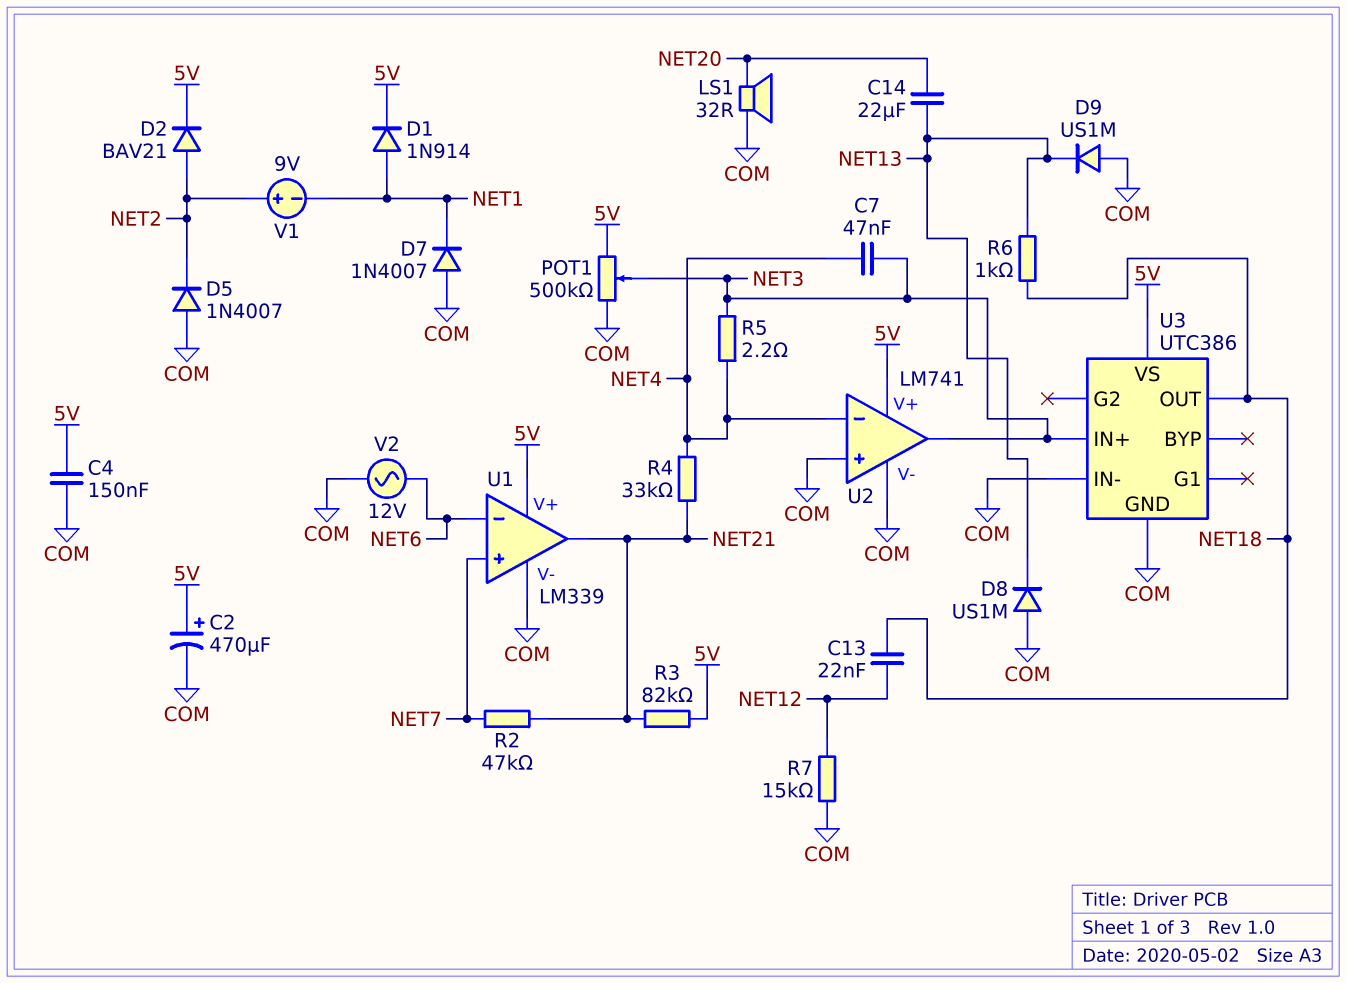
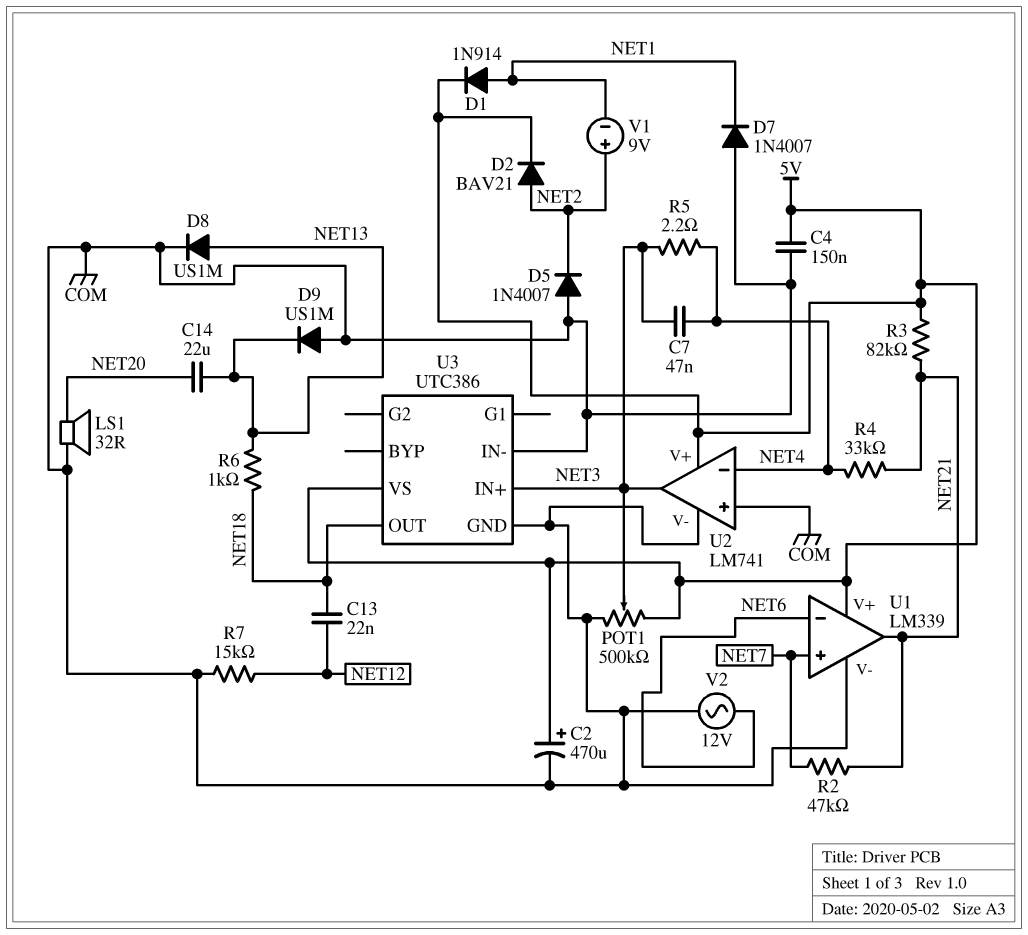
D8: diode US1M (A COM, K NET13) -> diode US1M (A NET13, K COM)

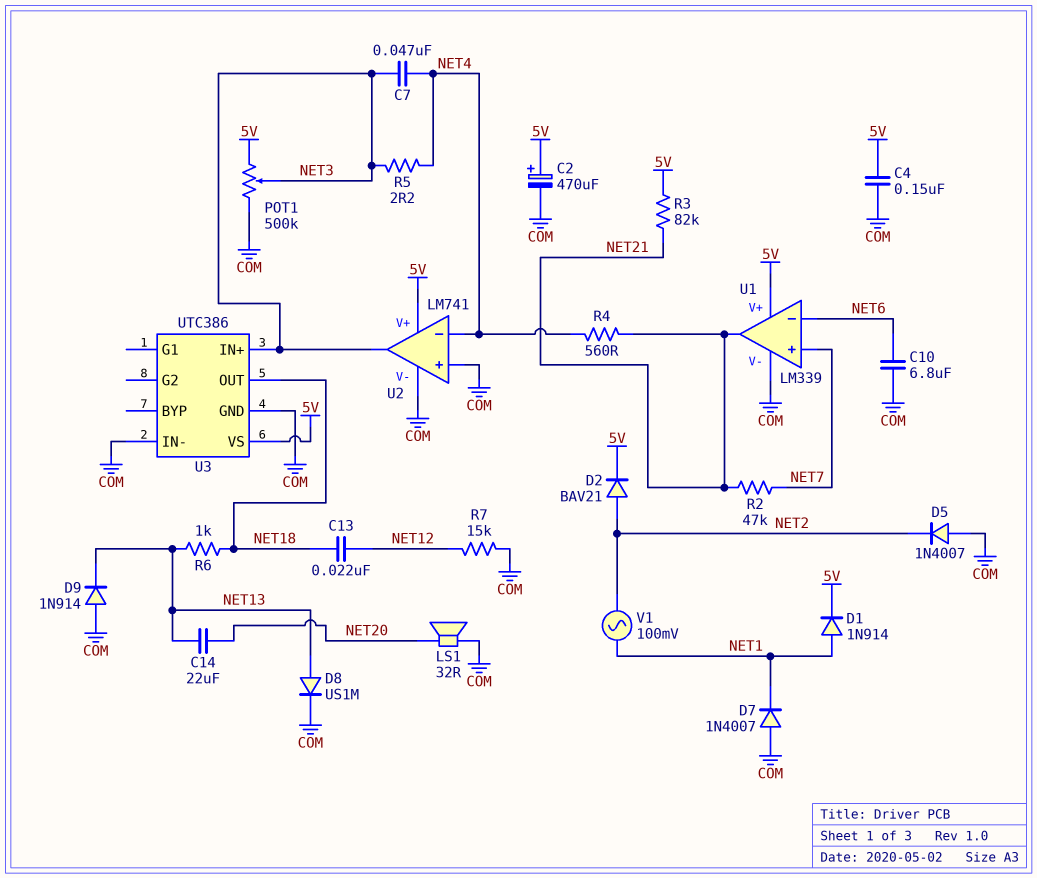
C10: none -> 6.8uF (COM, NET6)
D9: diode US1M (A COM, K NET13) -> diode 1N914 (A COM, K NET13)
R4: 33k (NET4, NET21) -> 560 (NET4, NET21)
V1: 9V (plus NET2, minus NET1) -> AC 100mV (NET1, NET2)
V2: AC 12V (COM, NET6) -> none

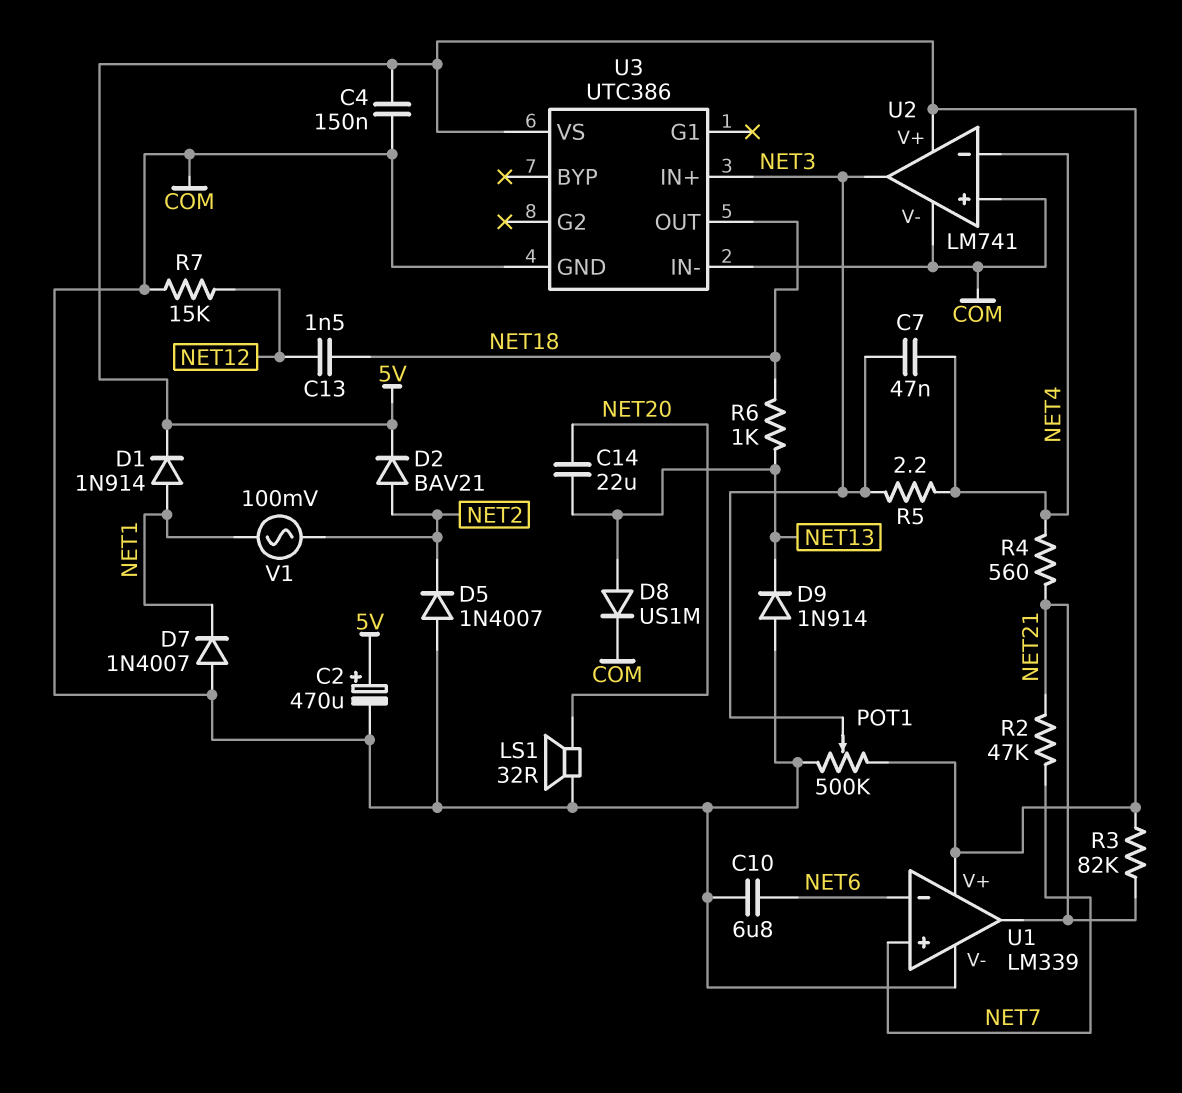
C13: 22nF (NET12, NET18) -> 1.5nF (NET12, NET18)

